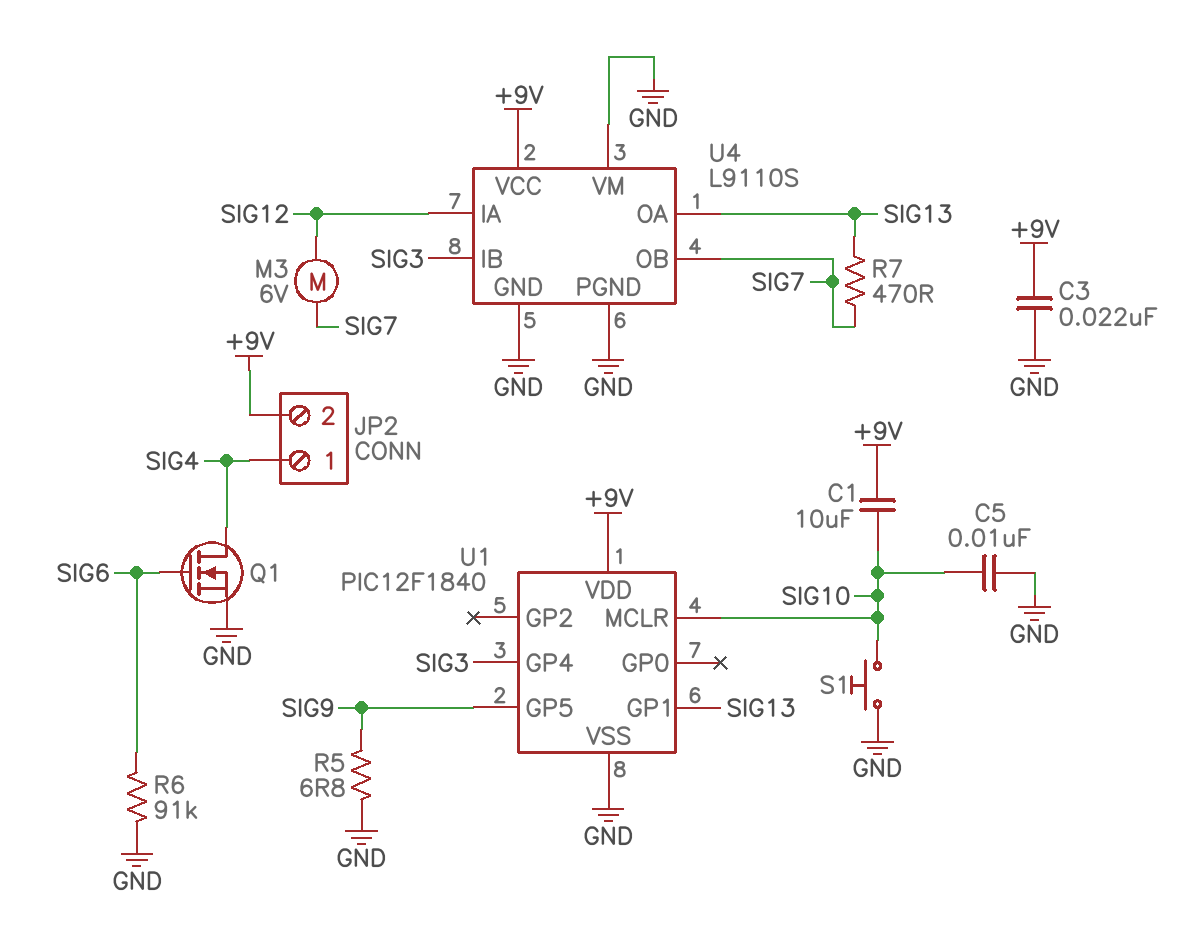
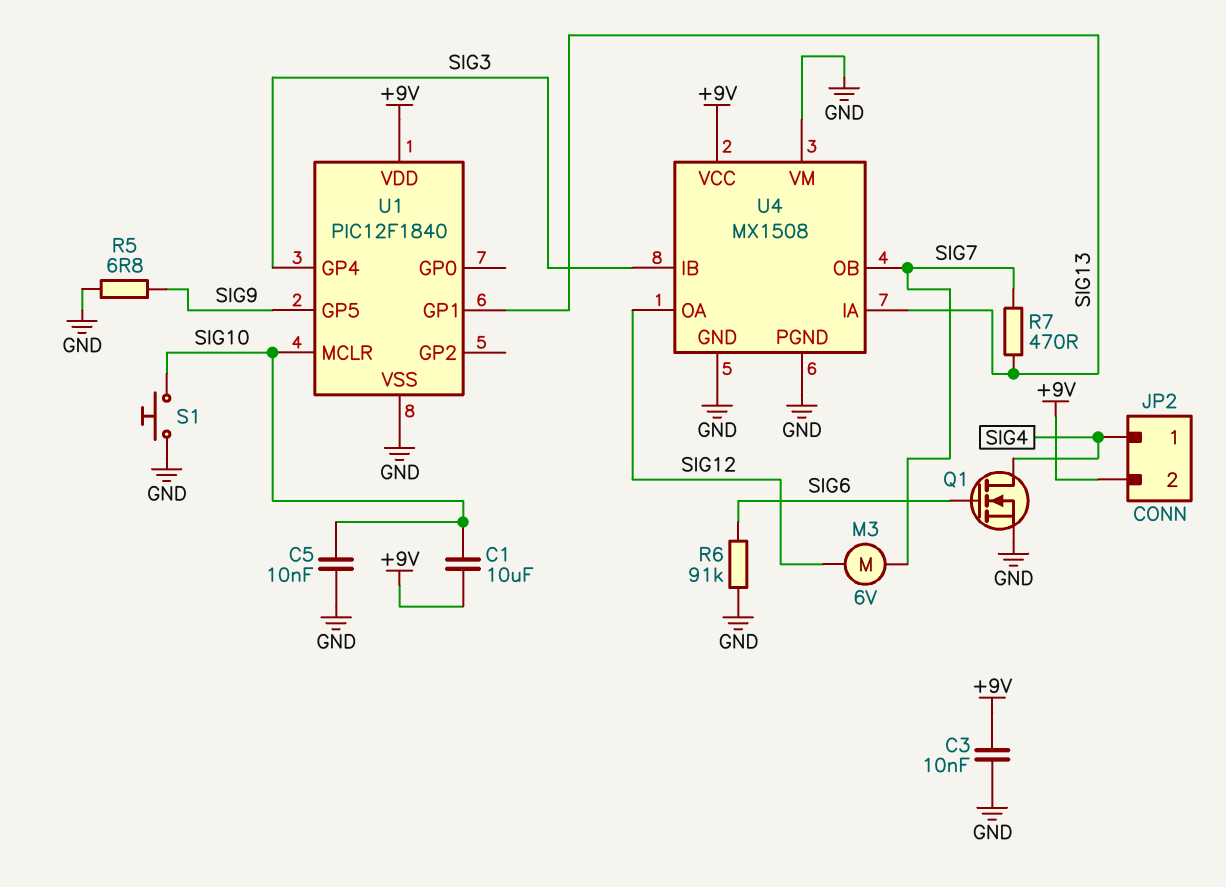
C3: 22nF (+9V, GND) -> 10nF (+9V, GND)
U4: L9110S -> MX1508
U4 pin IA: SIG12 -> SIG13
U4 pin OA: SIG13 -> SIG12

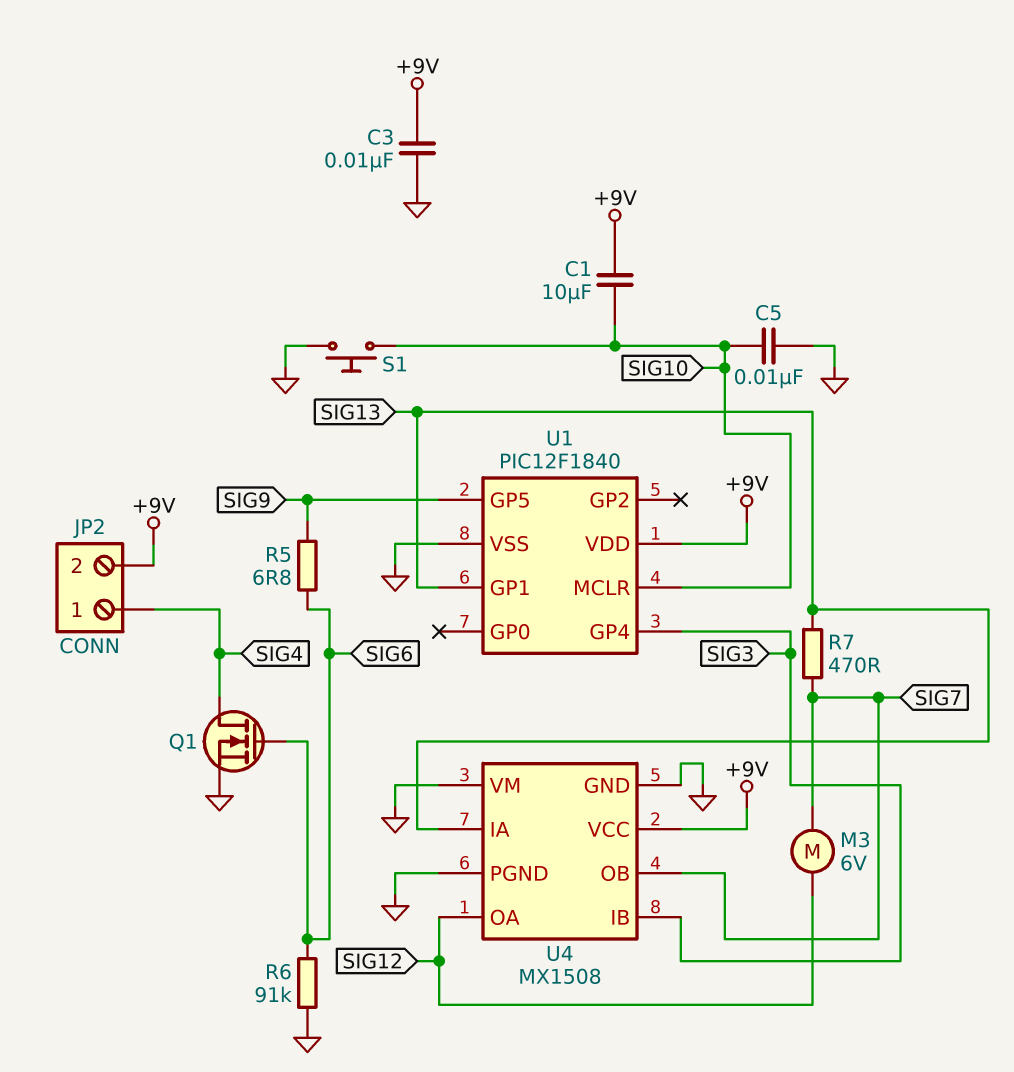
R5: 6.8 (GND, SIG9) -> 6.8 (SIG6, SIG9)

